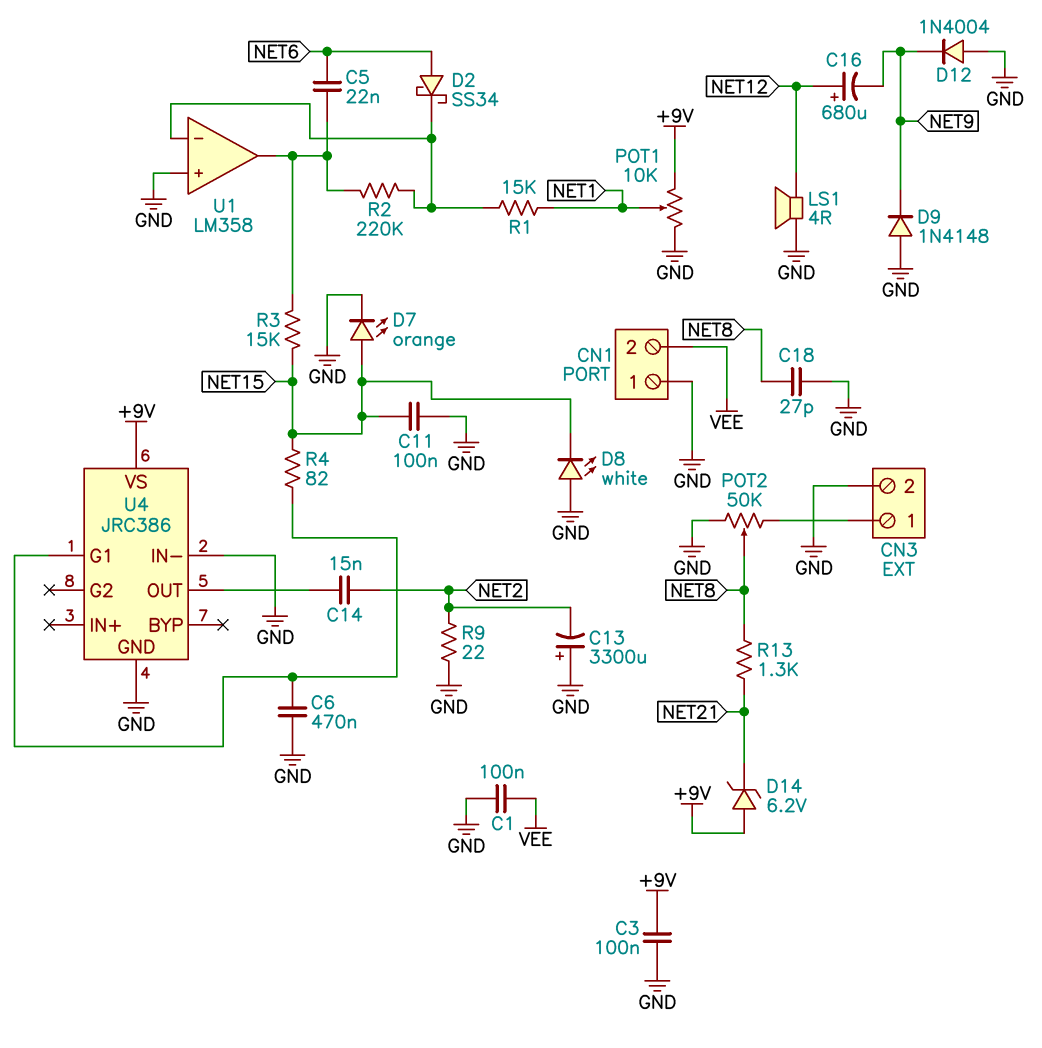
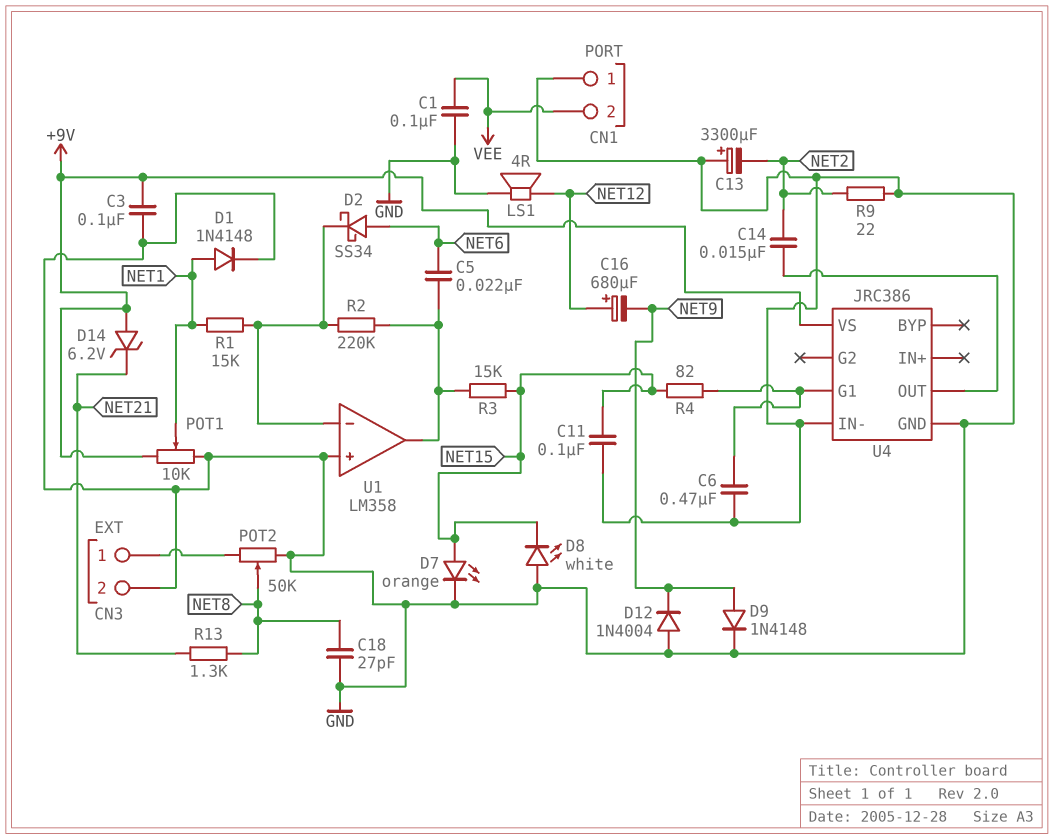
D1: none -> diode 1N4148 (A NET1, K GND)
D9: diode 1N4148 (A GND, K NET9) -> diode 1N4148 (A NET9, K GND)

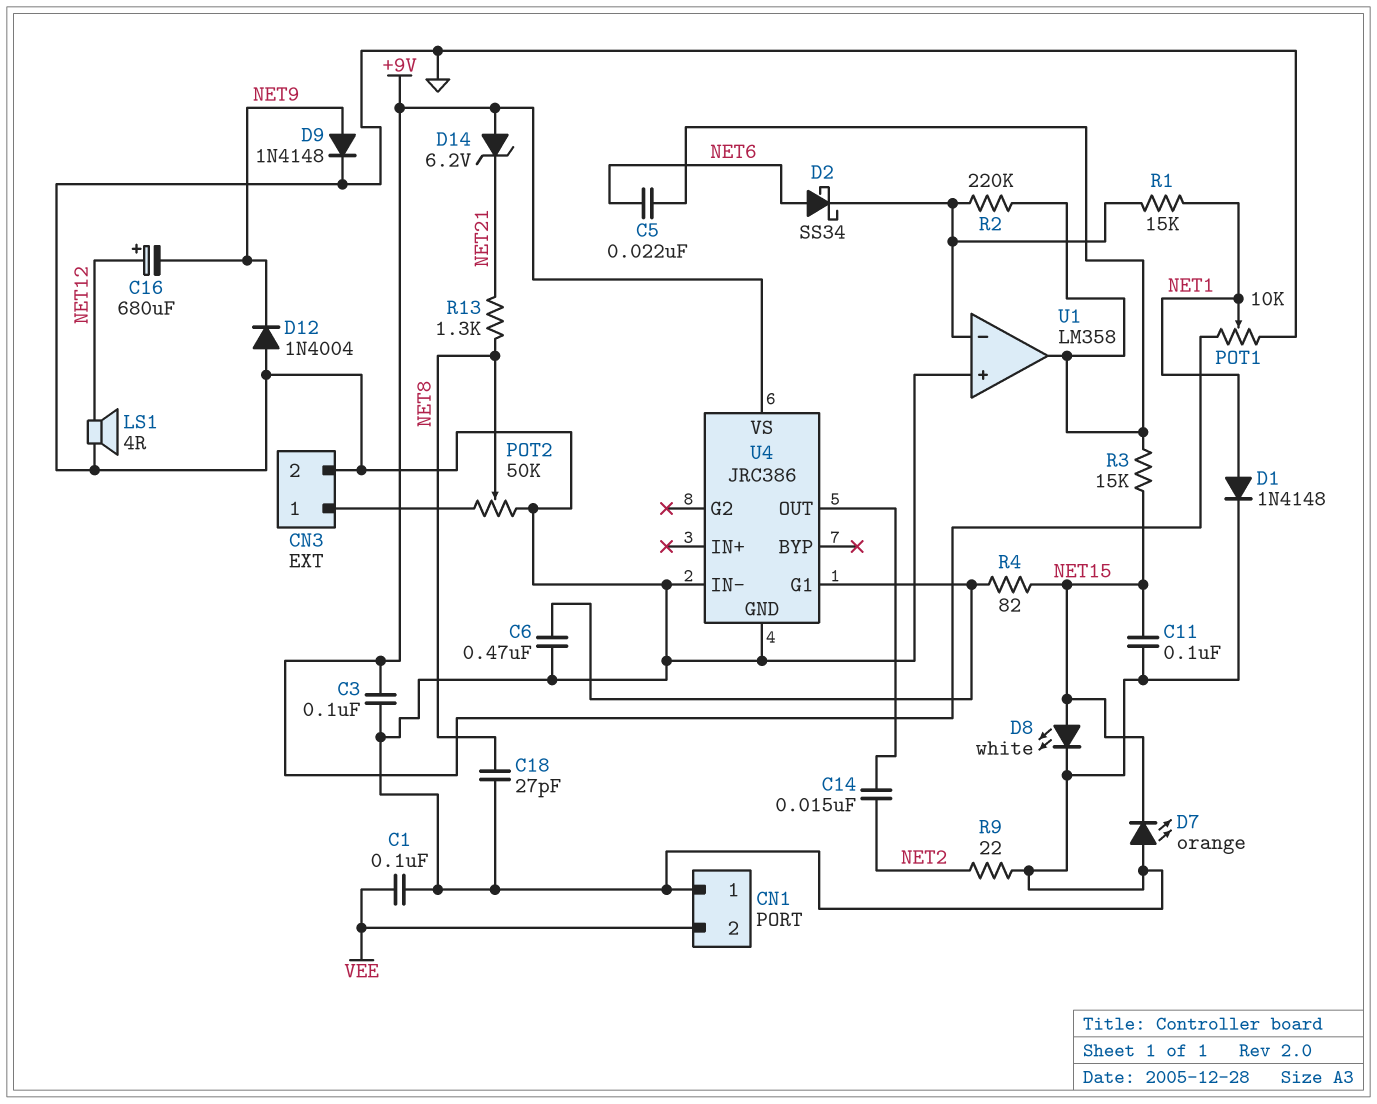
C13: 3300uF (plus GND, minus NET2) -> none
D7: LED orange (A NET15, K GND) -> LED orange (A GND, K NET15)
D8: LED white (A GND, K NET15) -> LED white (A NET15, K GND)

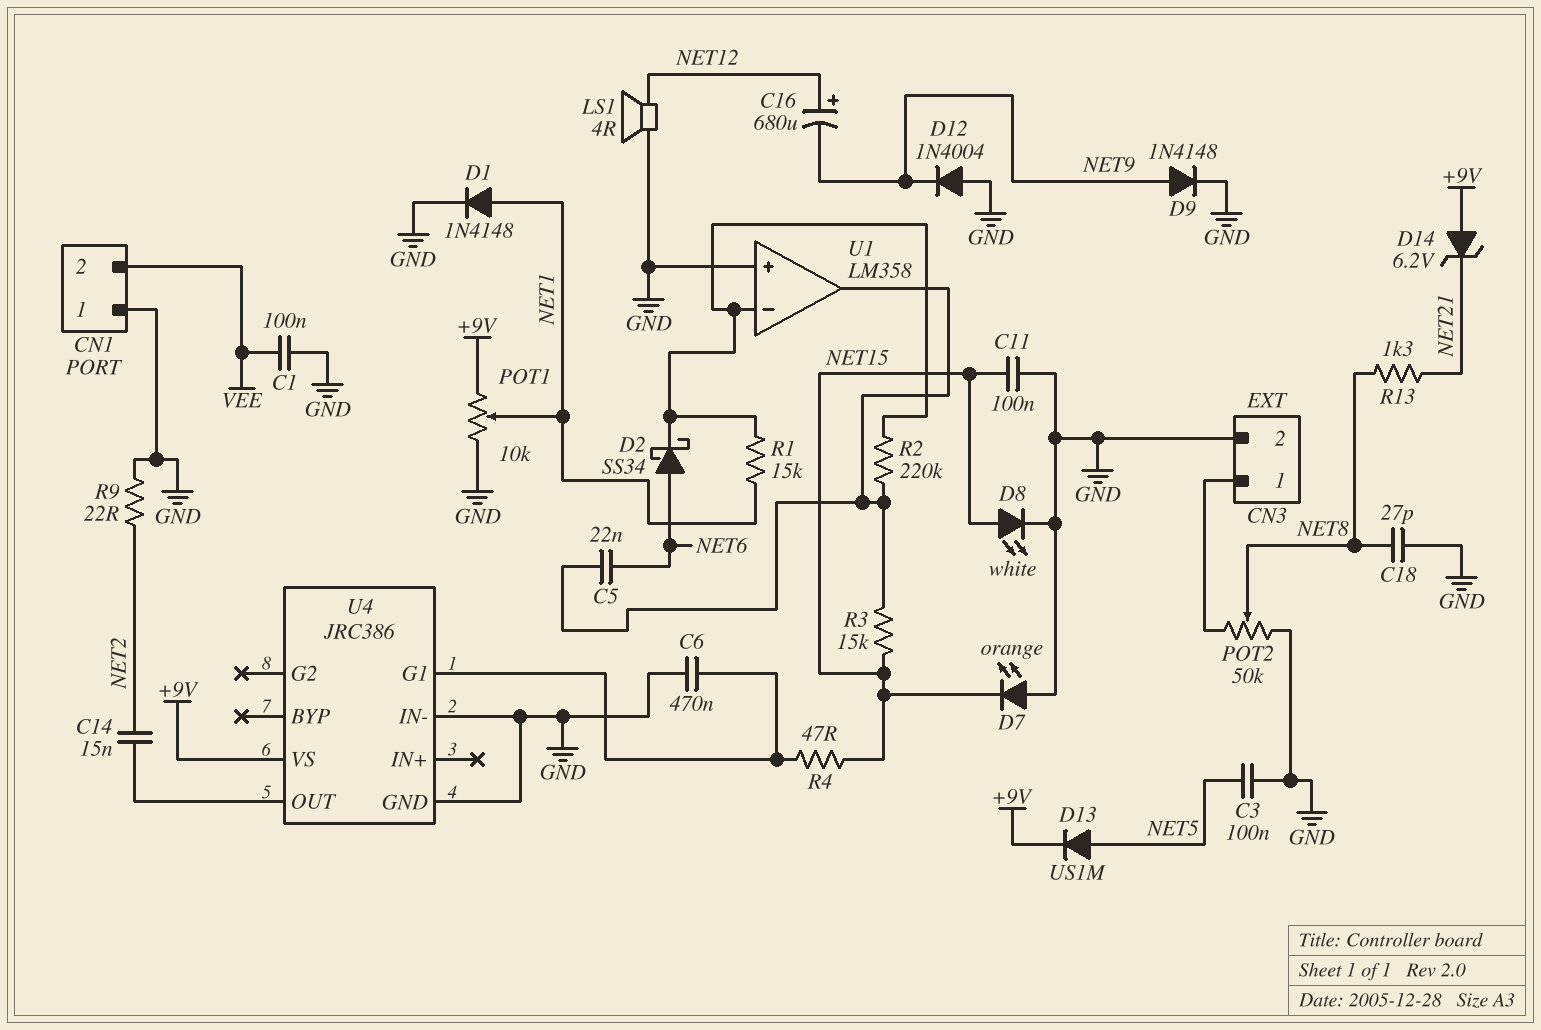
C3: 100nF (+9V, GND) -> 100nF (GND, NET5)
D13: none -> diode US1M (A NET5, K +9V)
R4: 82 (NET15, U4/G1) -> 47 (NET15, U4/G1)

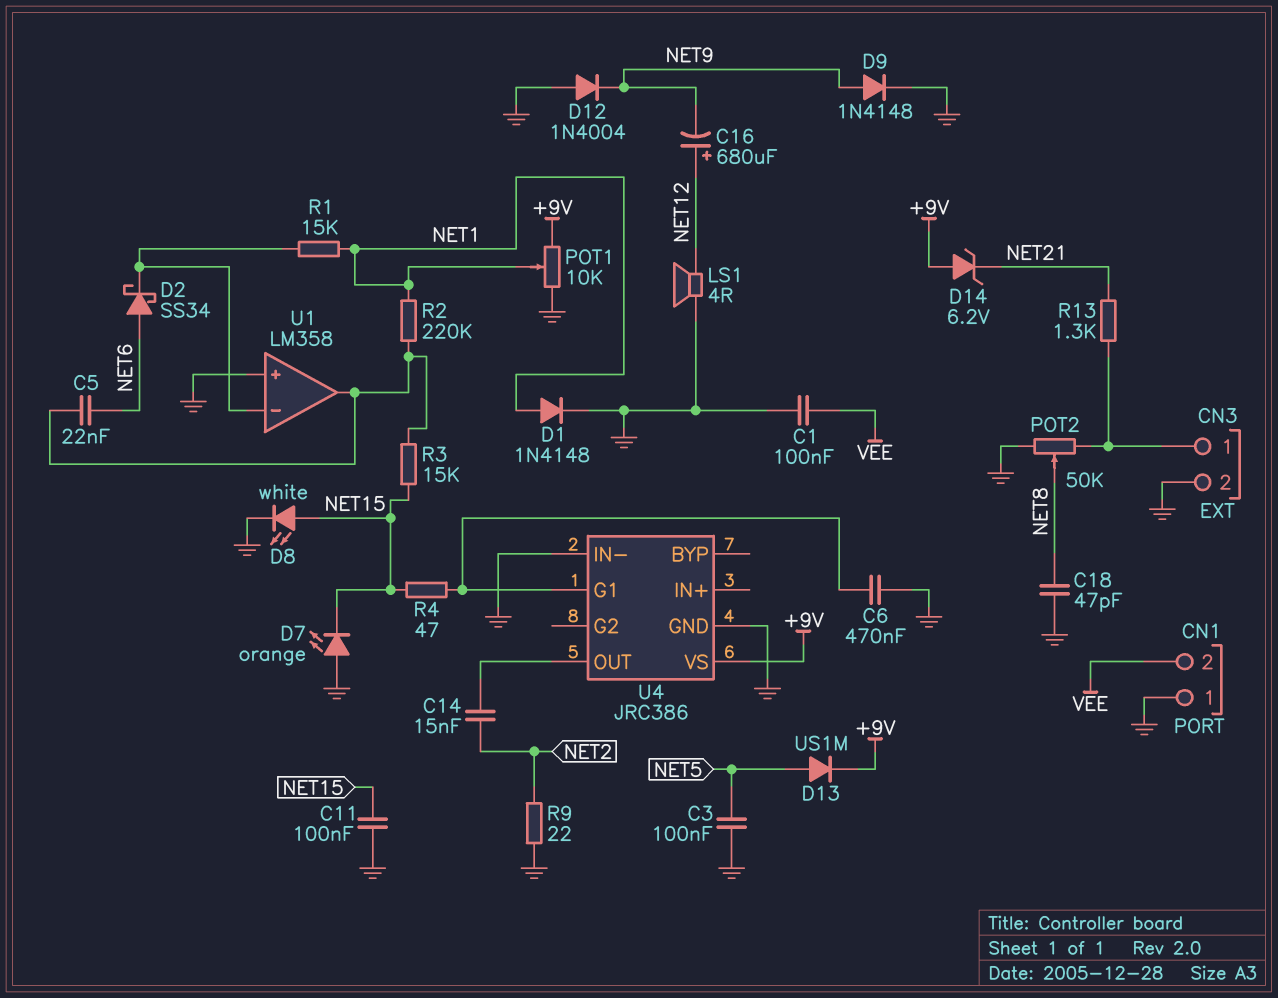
C18: 27pF (GND, NET8) -> 47pF (GND, NET8)
R2: 220k (U1/in-, U1/out) -> 220k (NET1, U1/out)
R13: 1.3k (NET8, NET21) -> 1.3k (CN3/1, NET21)

